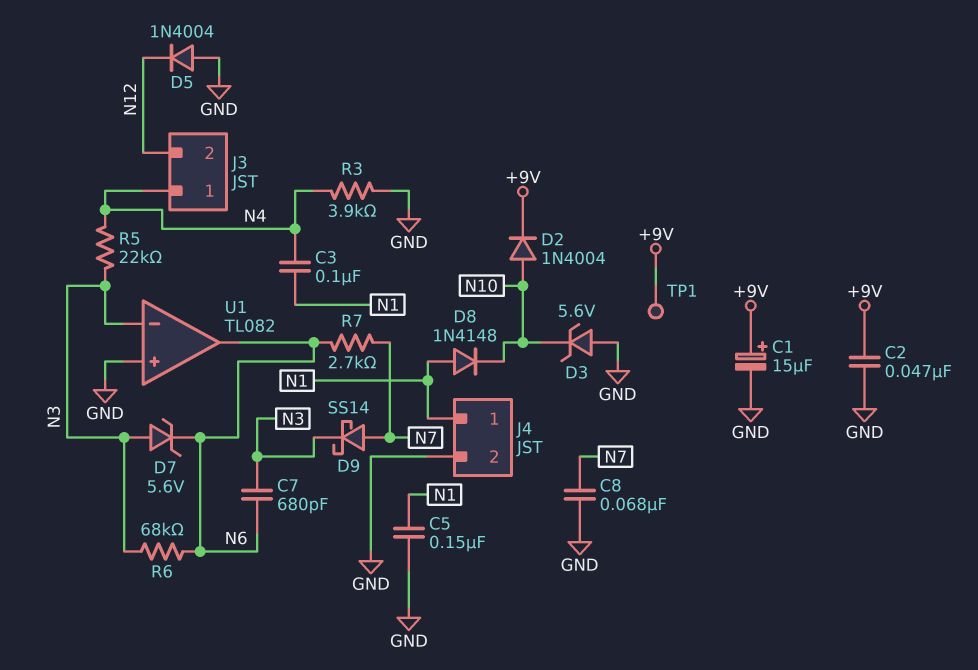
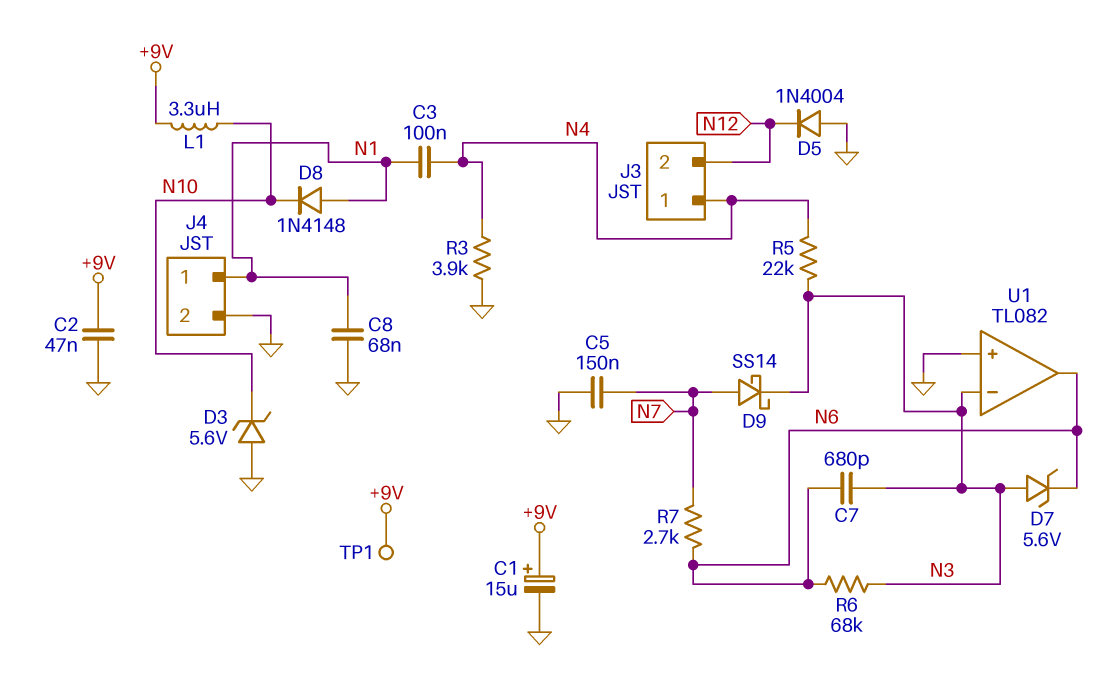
C5: 150nF (GND, N1) -> 150nF (GND, N7)
C8: 68nF (GND, N7) -> 68nF (GND, N1)
D2: diode 1N4004 (A N10, K +9V) -> none
L1: none -> 3.3uH (+9V, N10)

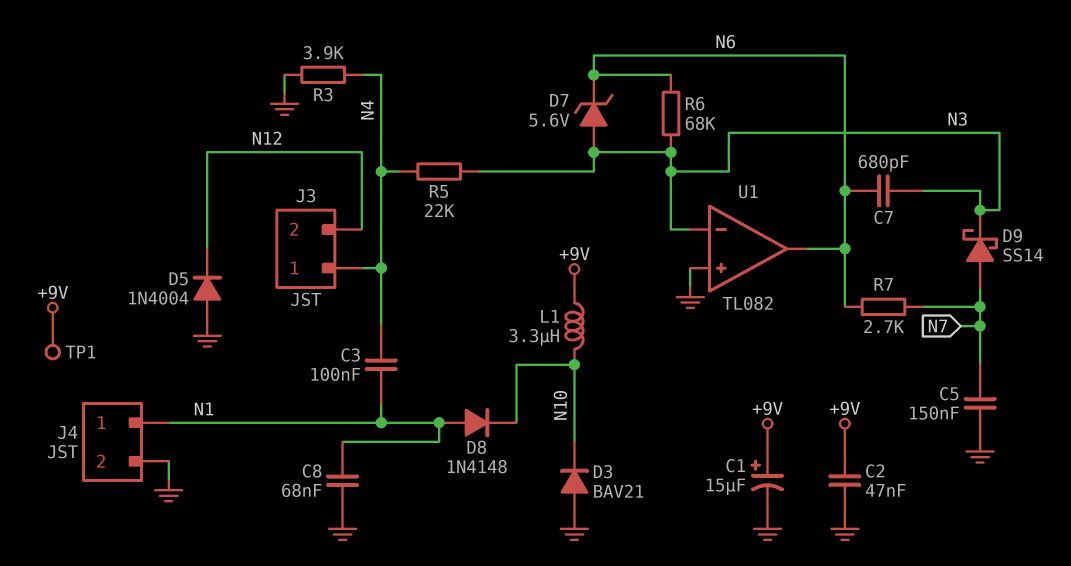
D3: zener 5.6V (A GND, K N10) -> diode BAV21 (A GND, K N10)

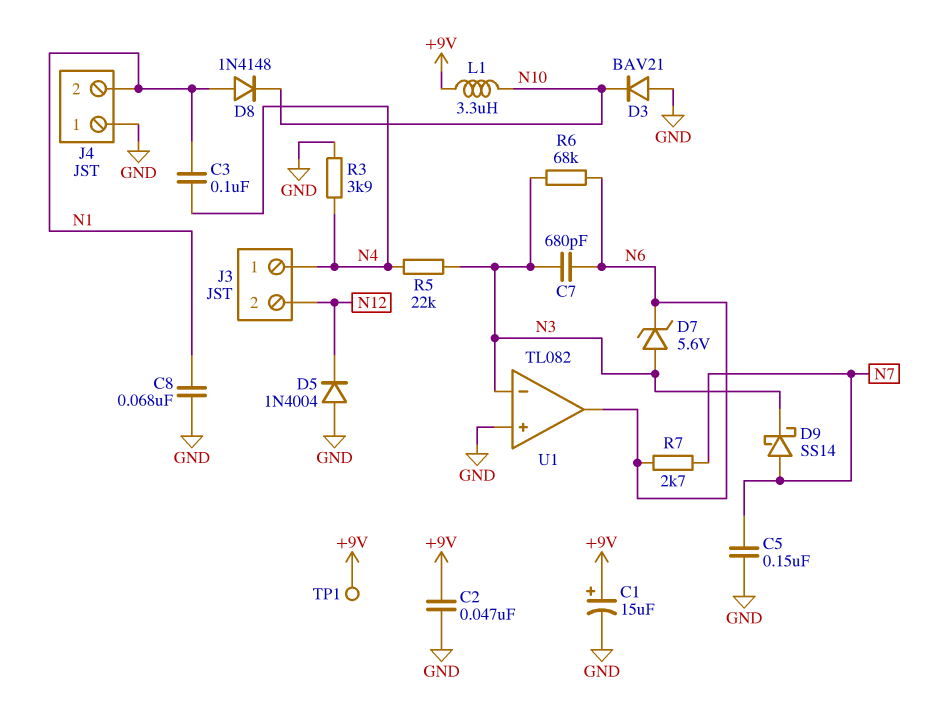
J4 pin 1: N1 -> GND
J4 pin 2: GND -> N1

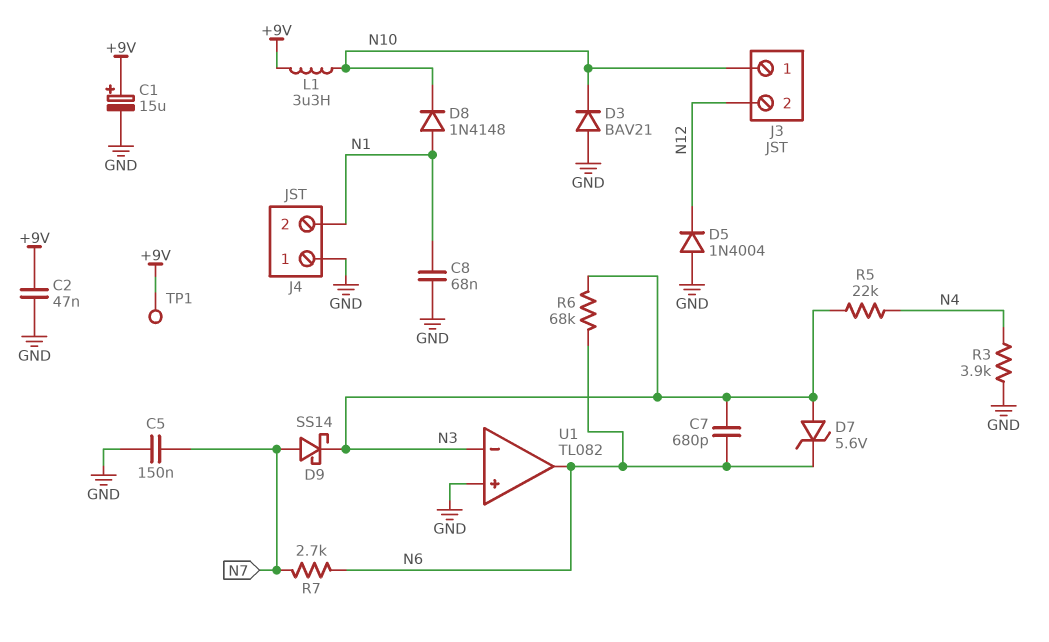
C3: 100nF (N1, N4) -> none
J3 pin 1: N4 -> N10

